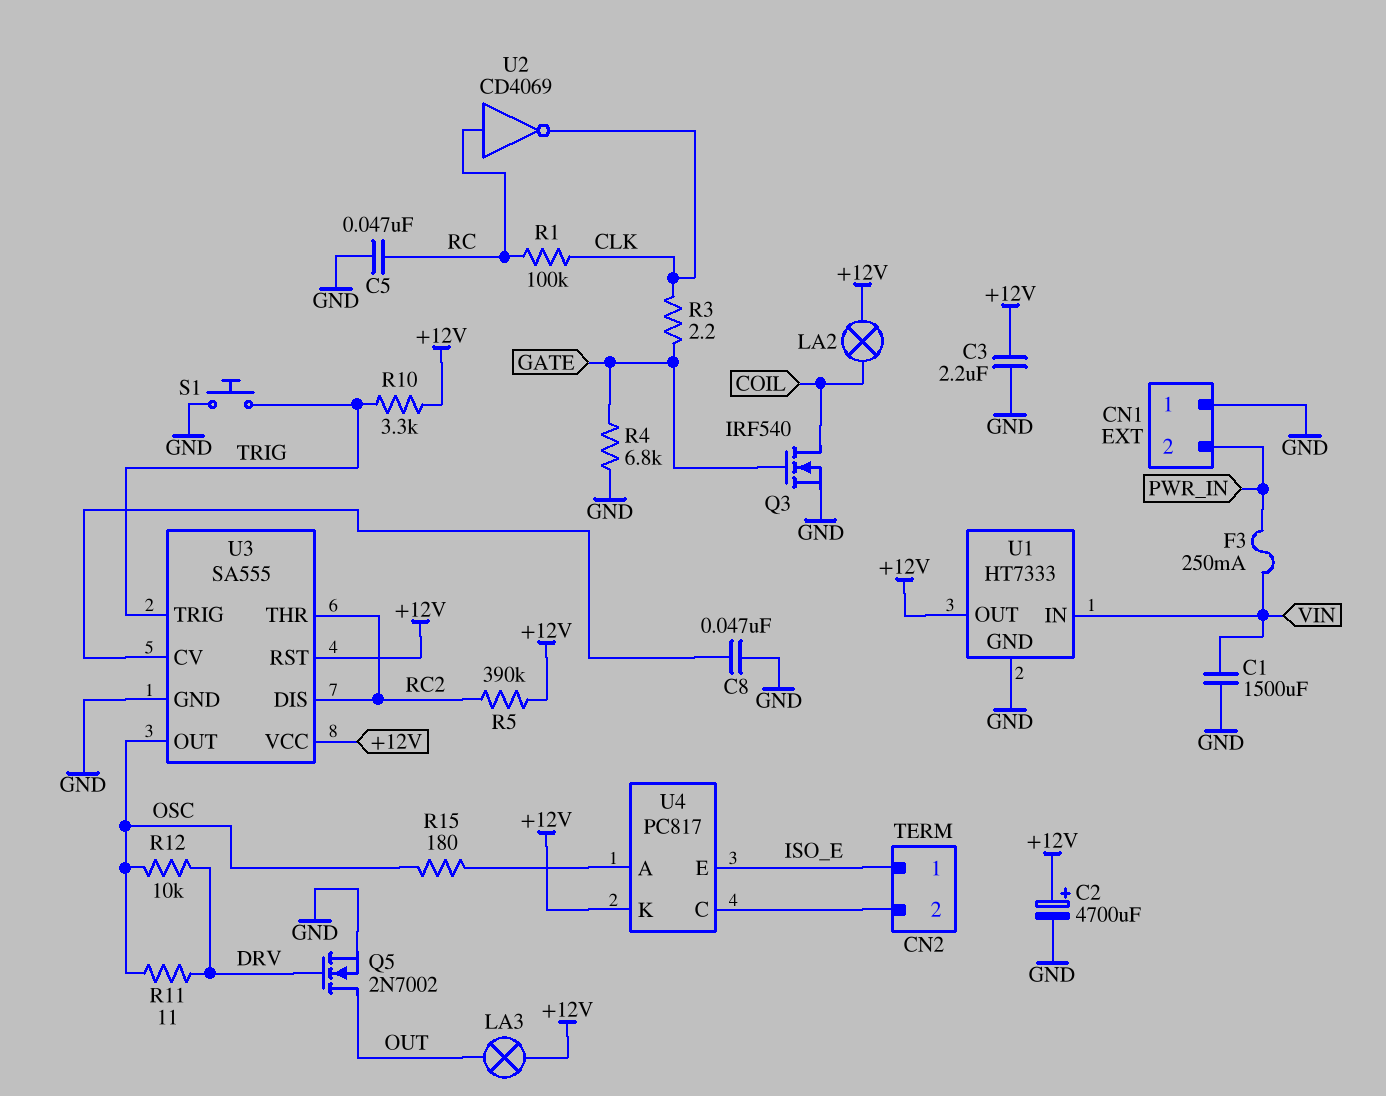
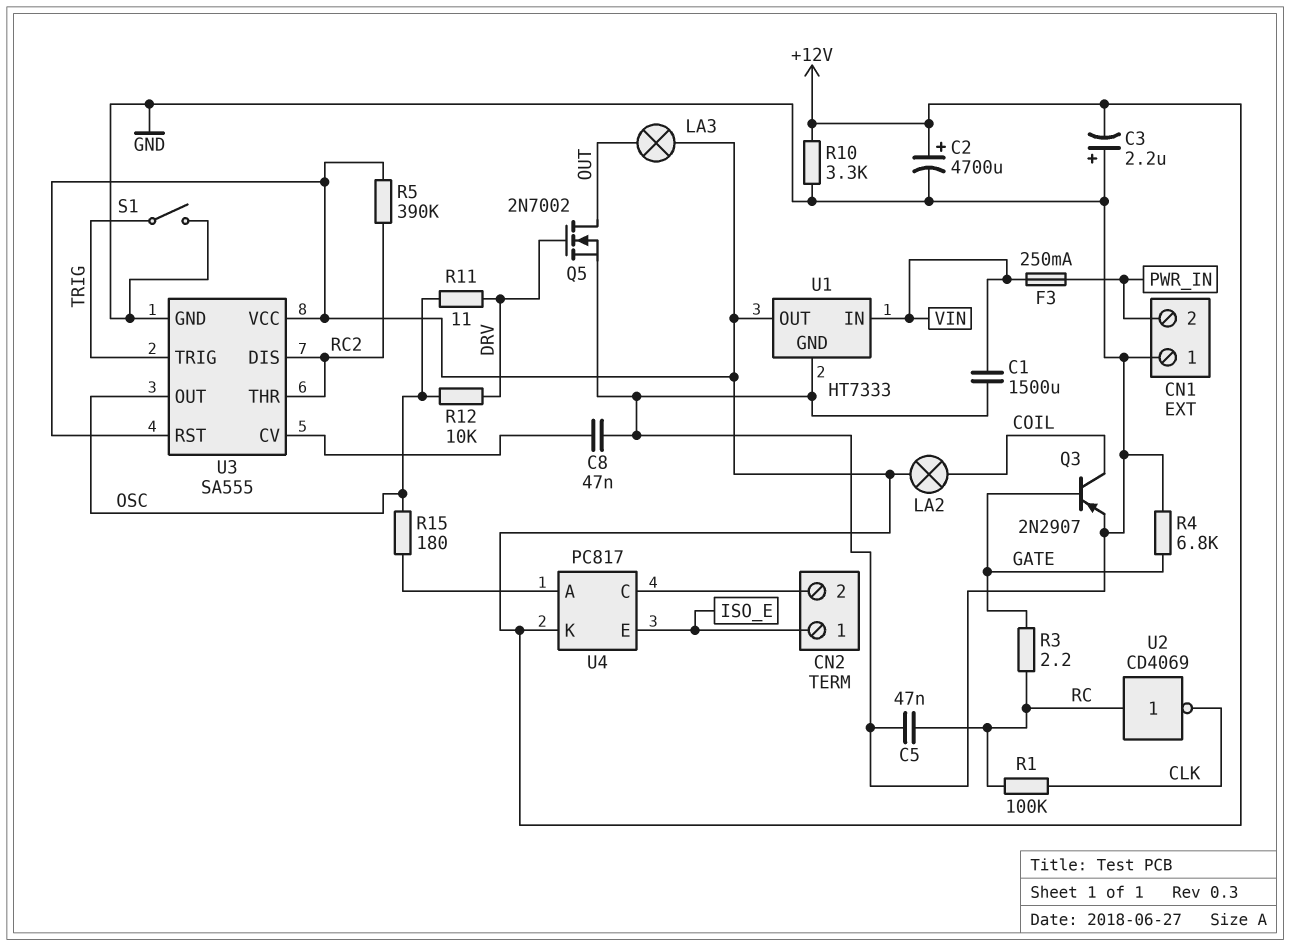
C3: 2.2uF (+12V, GND) -> 2.2uF (plus GND, minus +12V)
Q3: NMOS IRF540 (G GATE, D COIL, S GND) -> PNP 2N2907 (B GATE, C COIL, E GND)
R3: 2.2 (CLK, GATE) -> 2.2 (GATE, RC)
R10: 3.3k (+12V, TRIG) -> 3.3k (+12V, GND)
S1: button (GND, TRIG) -> switch (GND, TRIG)

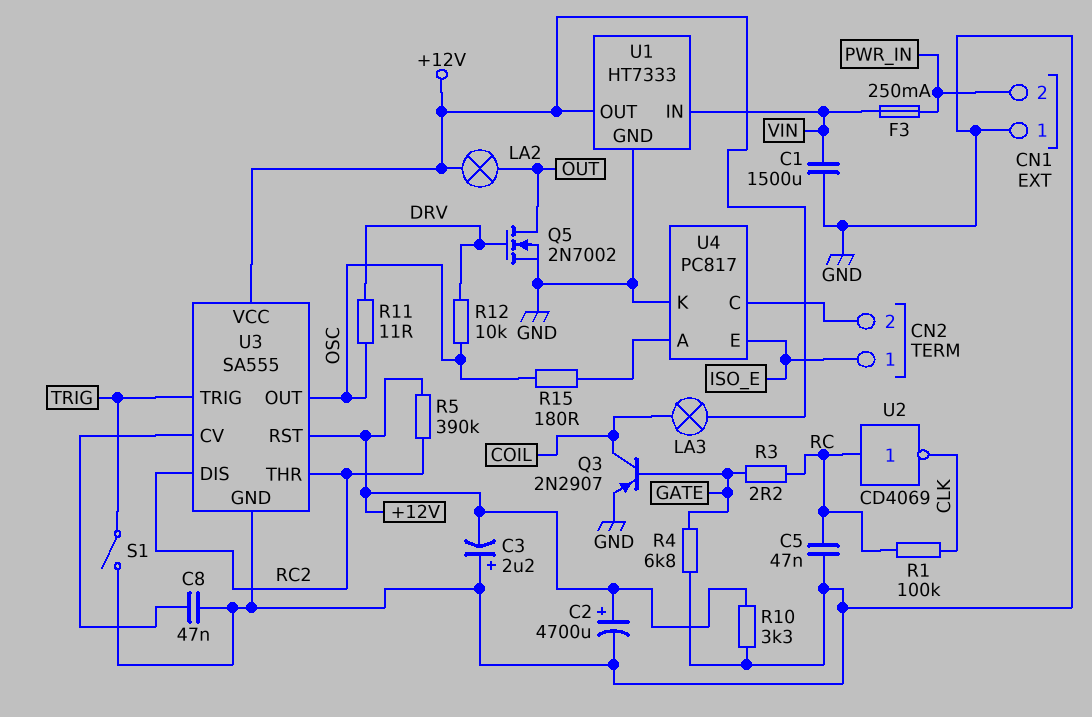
LA2: lamp (+12V, COIL) -> lamp (+12V, OUT)
LA3: lamp (+12V, OUT) -> lamp (+12V, COIL)
U4 pin K: +12V -> GND

